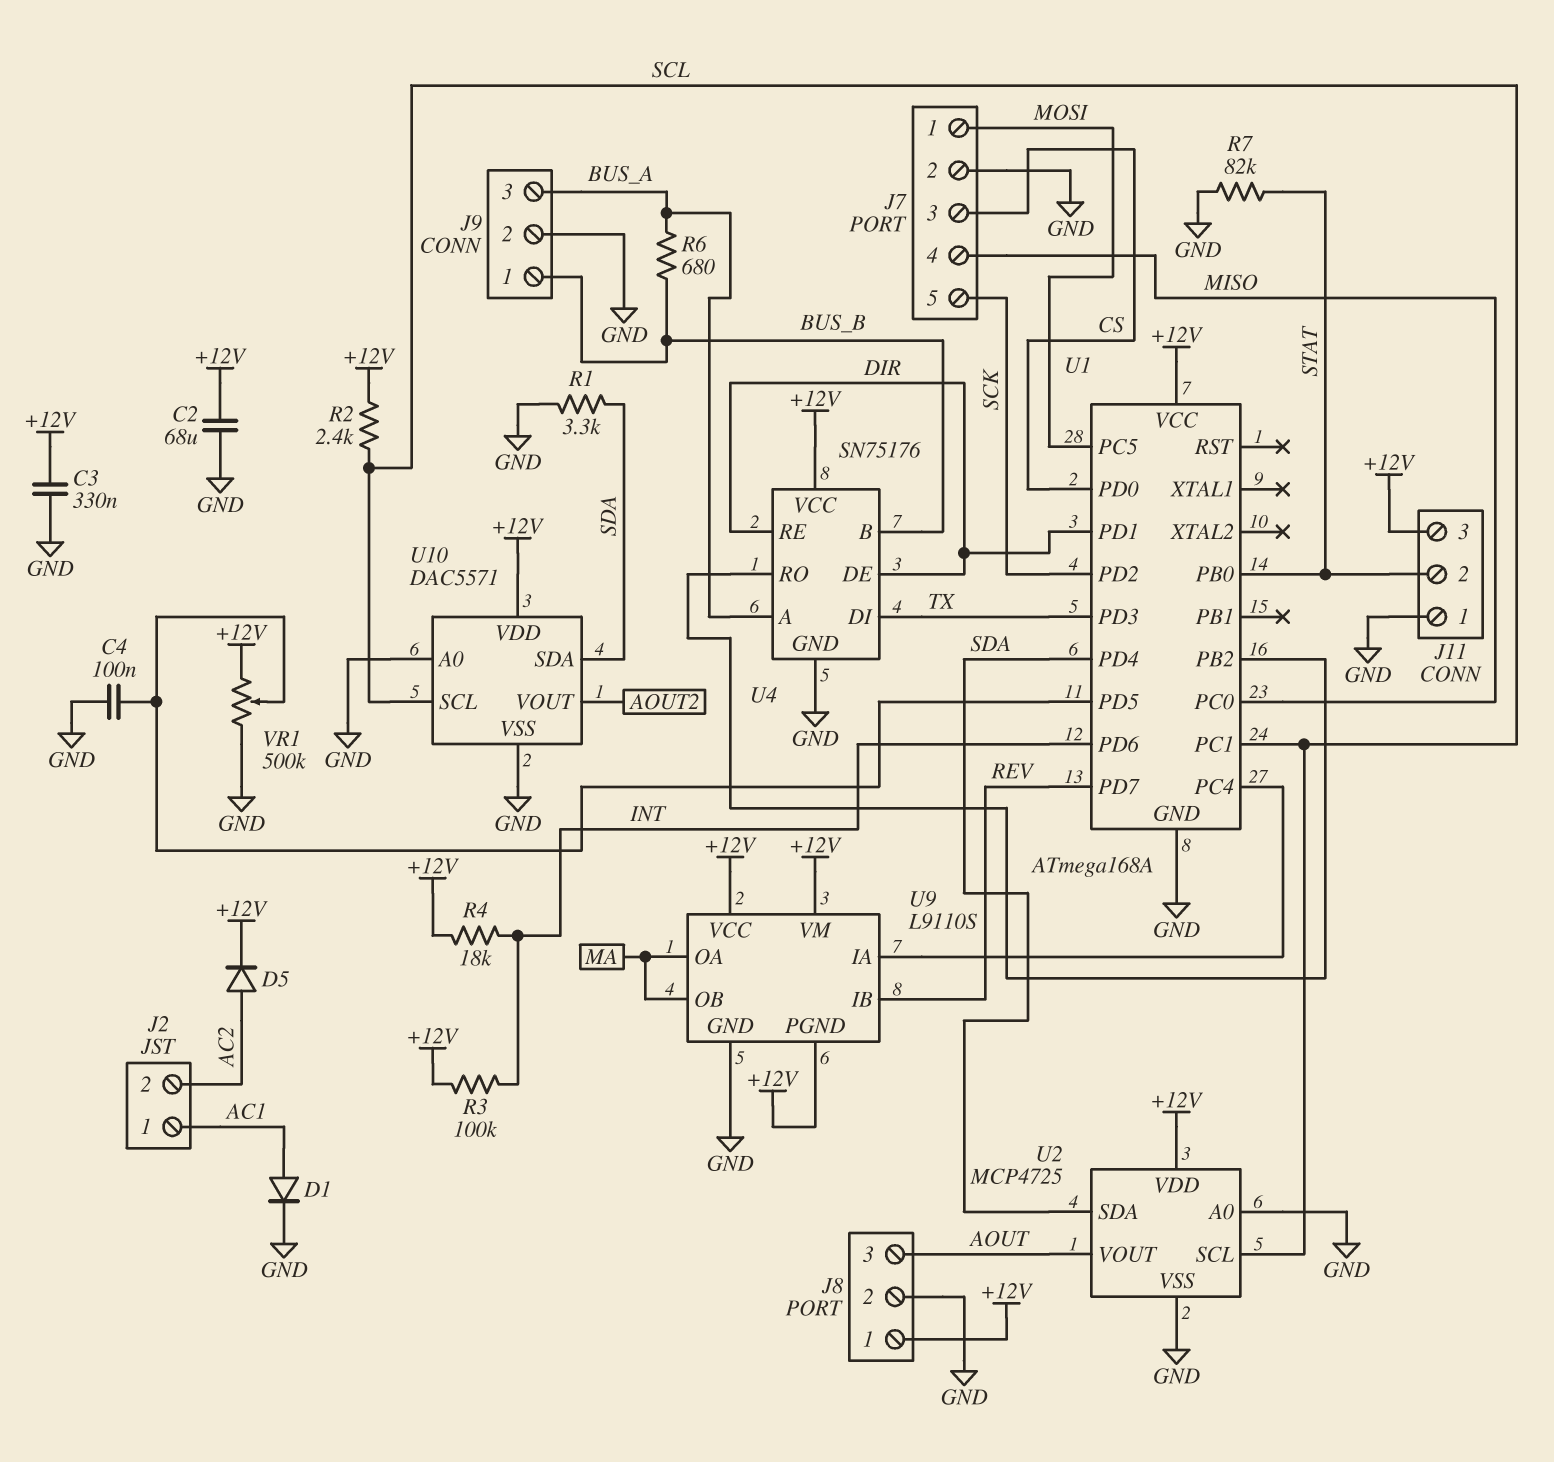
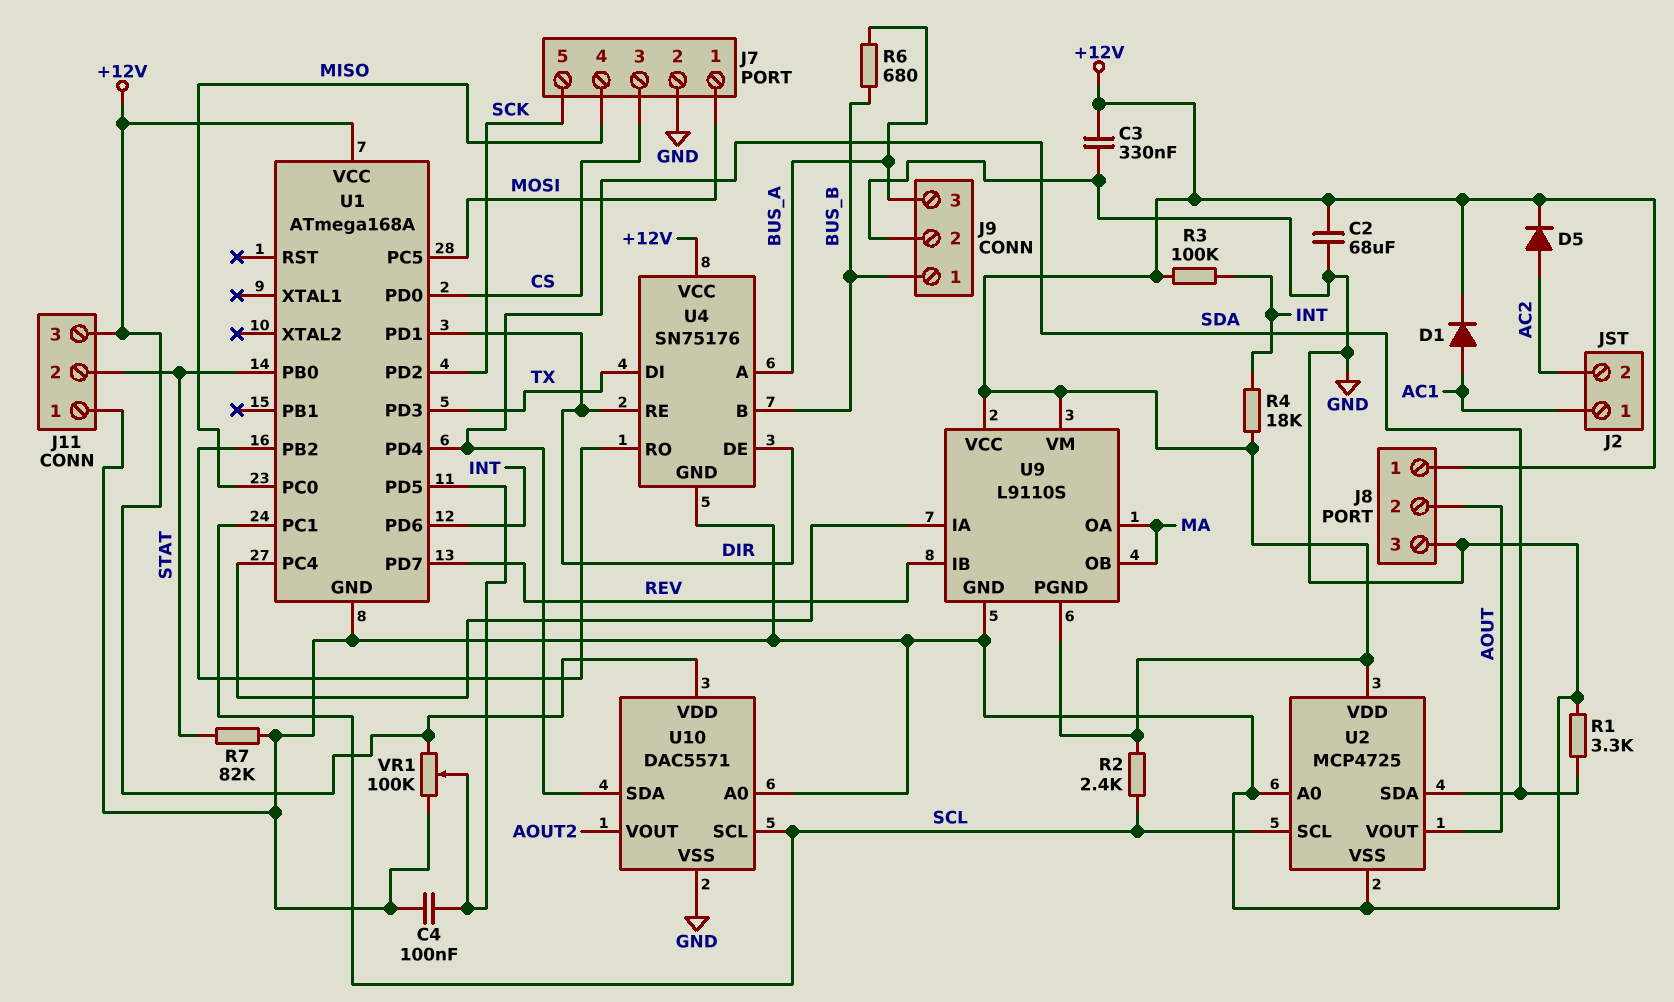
D1: diode (A AC1, K GND) -> diode (A AC1, K +12V)
J8 pin 2: GND -> AOUT
J8 pin 3: AOUT -> GND
VR1: 500k (+12V, GND, wiper U1/PD5) -> 100k (+12V, GND, wiper U1/PD5)

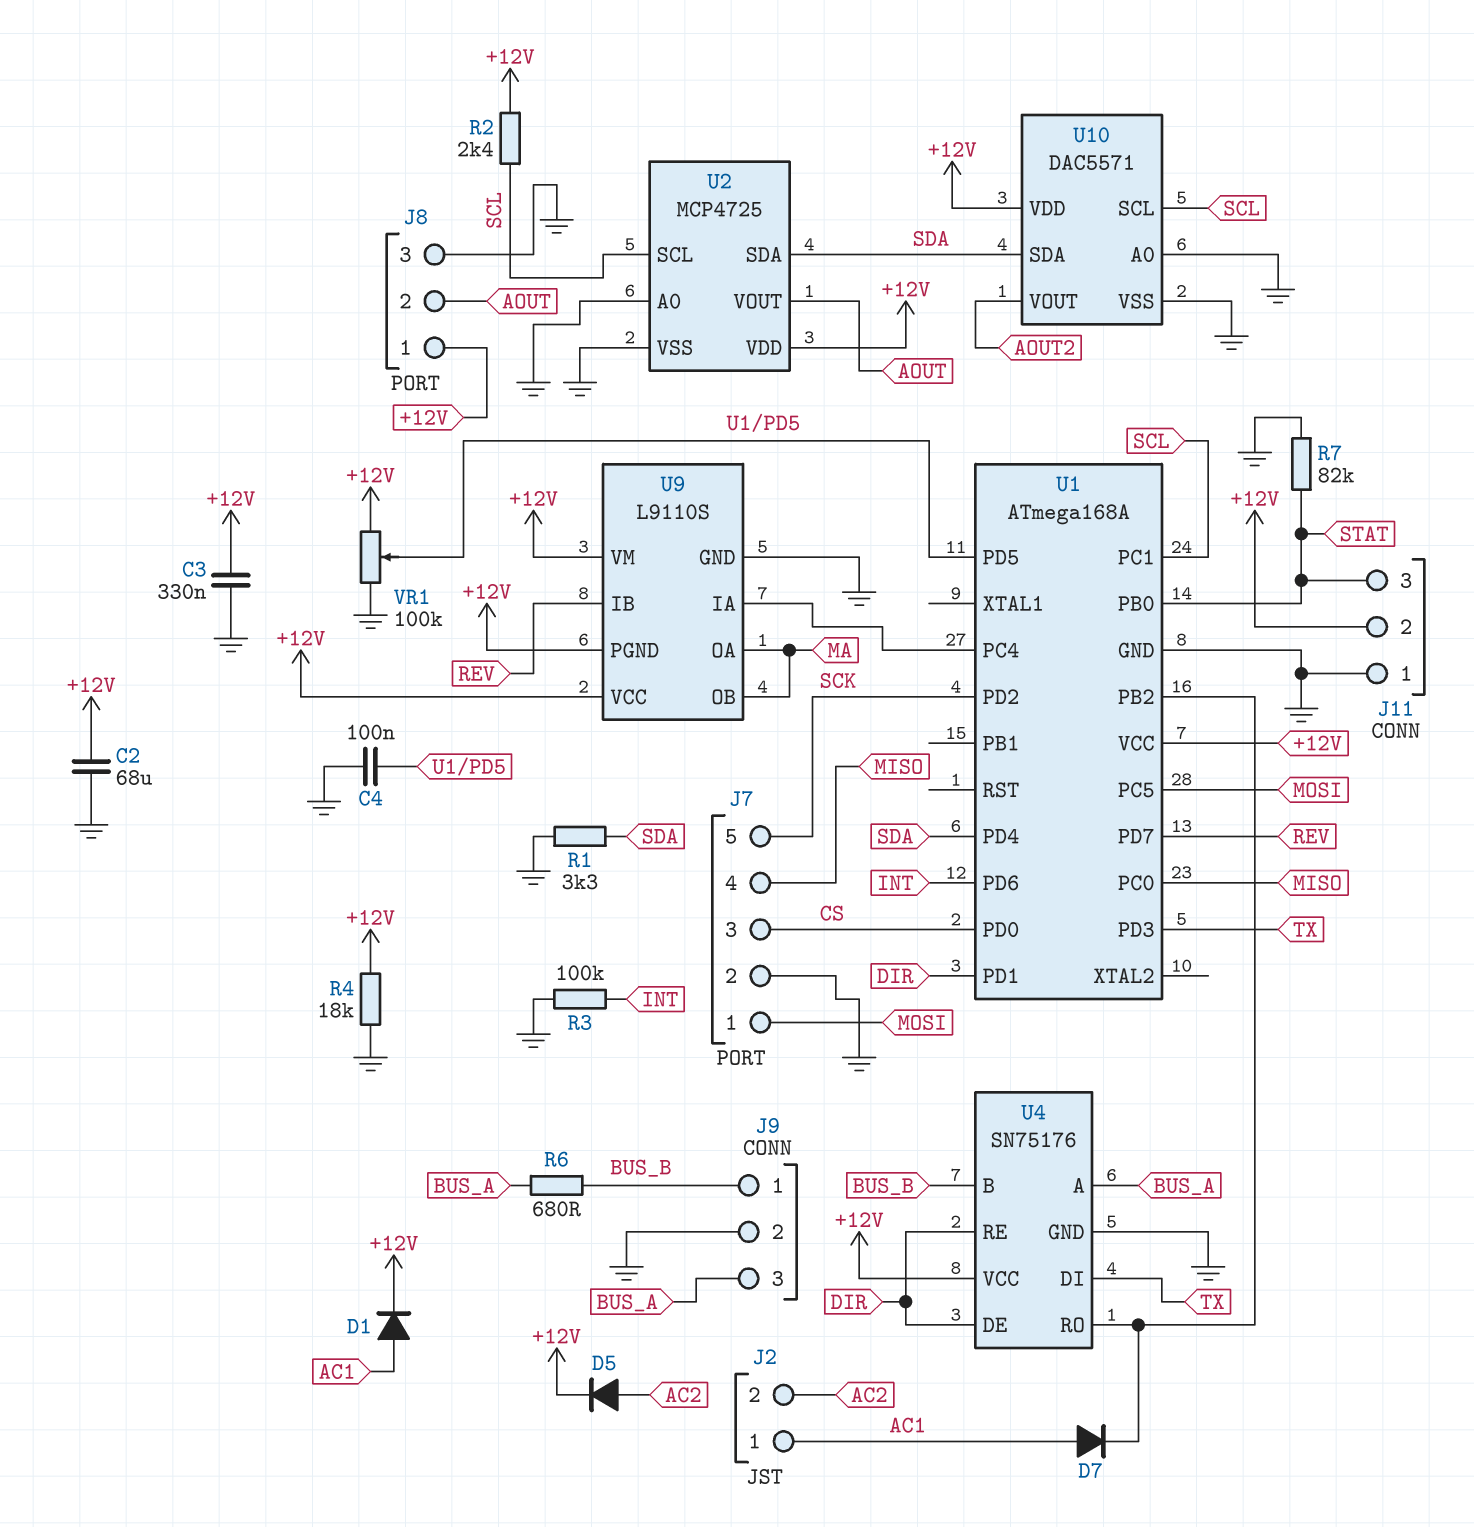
D7: none -> diode (A AC1, K U1/PB2)
J11 pin 2: STAT -> +12V
J11 pin 3: +12V -> STAT
R3: 100k (+12V, INT) -> 100k (GND, INT)
R4: 18k (+12V, INT) -> 18k (+12V, GND)

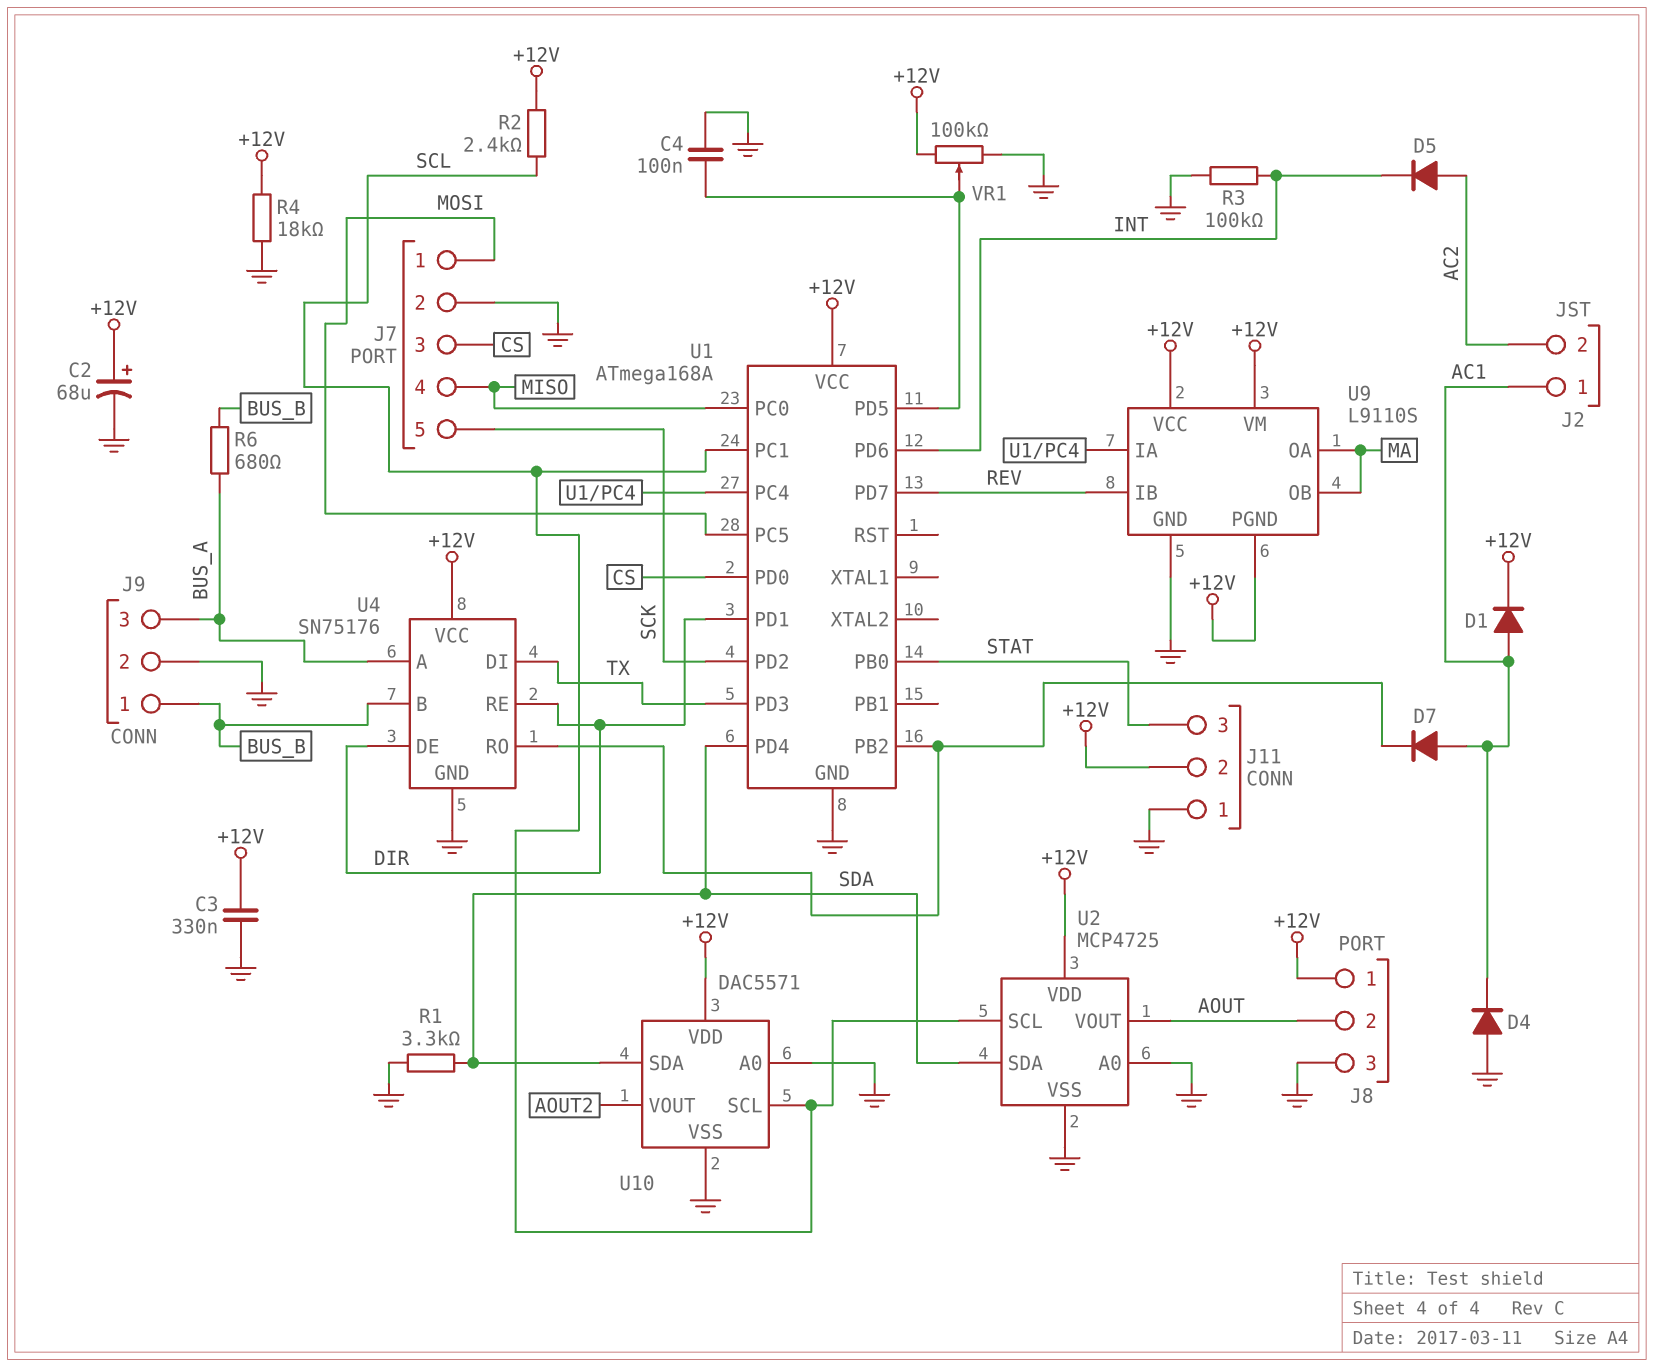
C2: 68uF (+12V, GND) -> 68uF (plus +12V, minus GND)
D4: none -> diode (A GND, K AC1)
D5: diode (A AC2, K +12V) -> diode (A AC2, K INT)
R7: 82k (GND, STAT) -> none

